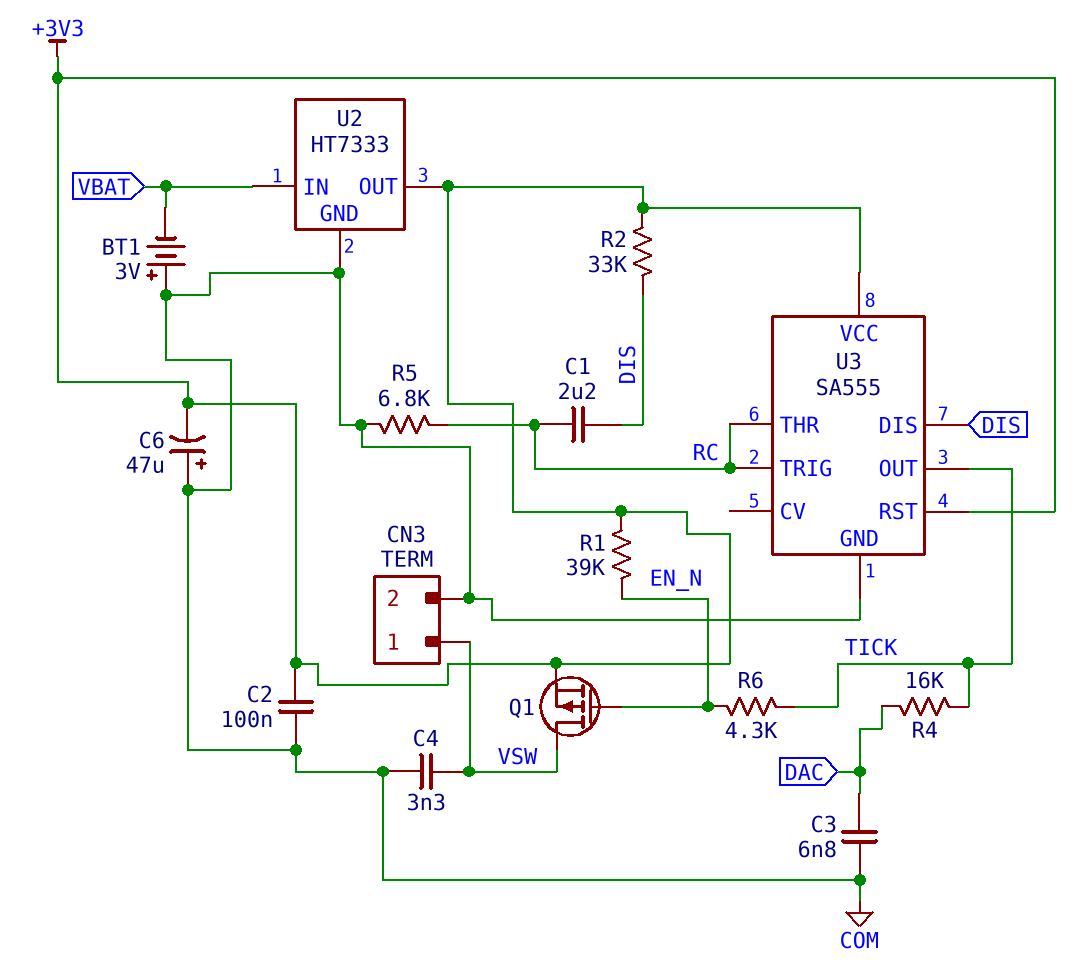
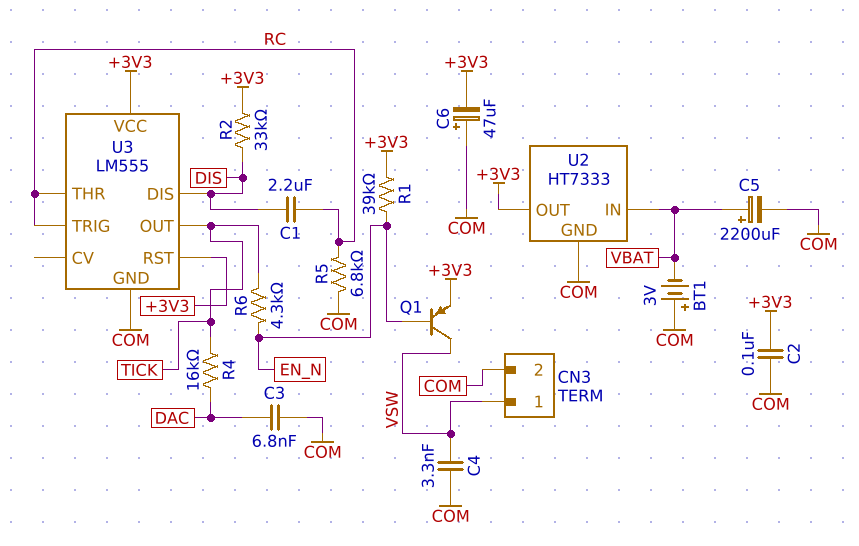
C5: none -> 2200uF (plus VBAT, minus COM)
Q1: PMOS (G EN_N, D VSW, S +3V3) -> PNP (B EN_N, C VSW, E +3V3)
U3: SA555 -> LM555

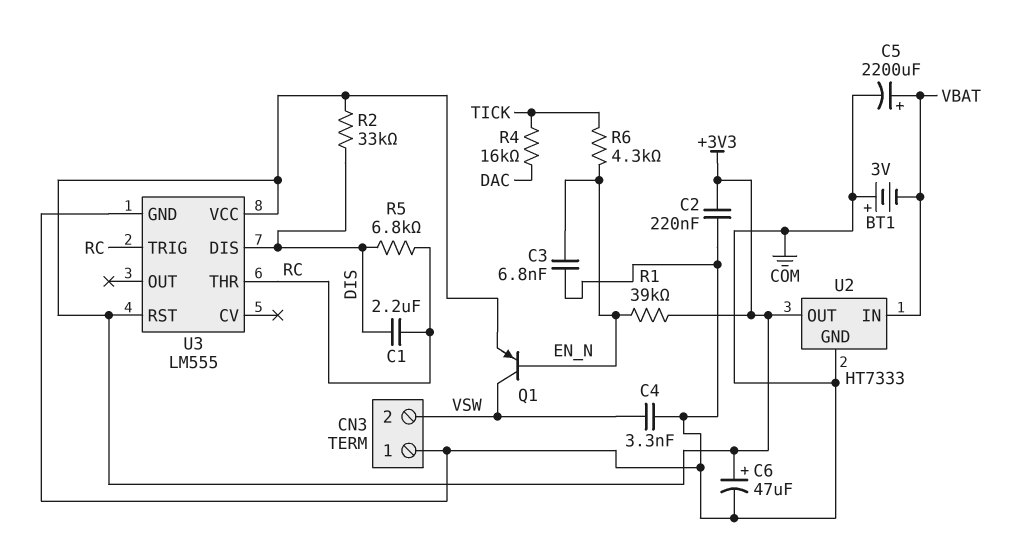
C2: 100nF (+3V3, COM) -> 220nF (+3V3, COM)
C3: 6.8nF (COM, DAC) -> 6.8nF (COM, EN_N)
C6: 47uF (plus COM, minus +3V3) -> 47uF (plus +3V3, minus COM)
CN3 pin 1: VSW -> COM
CN3 pin 2: COM -> VSW
R5: 6.8k (COM, RC) -> 6.8k (DIS, RC)
U3 pin OUT: TICK -> none

